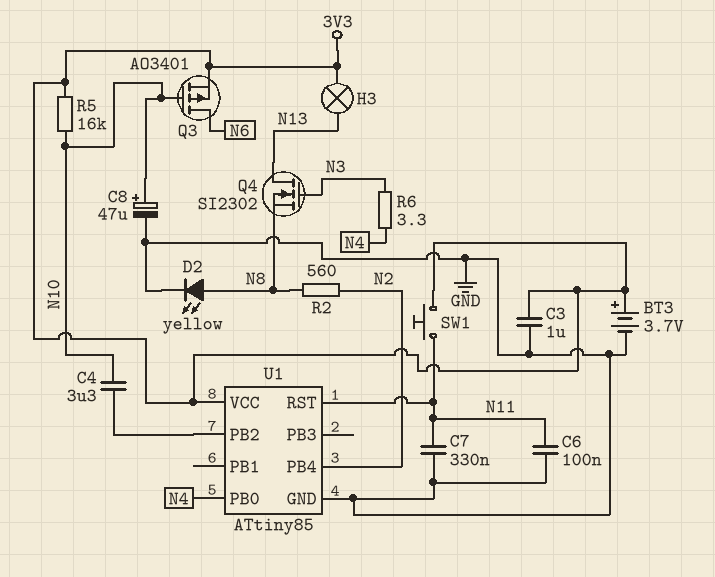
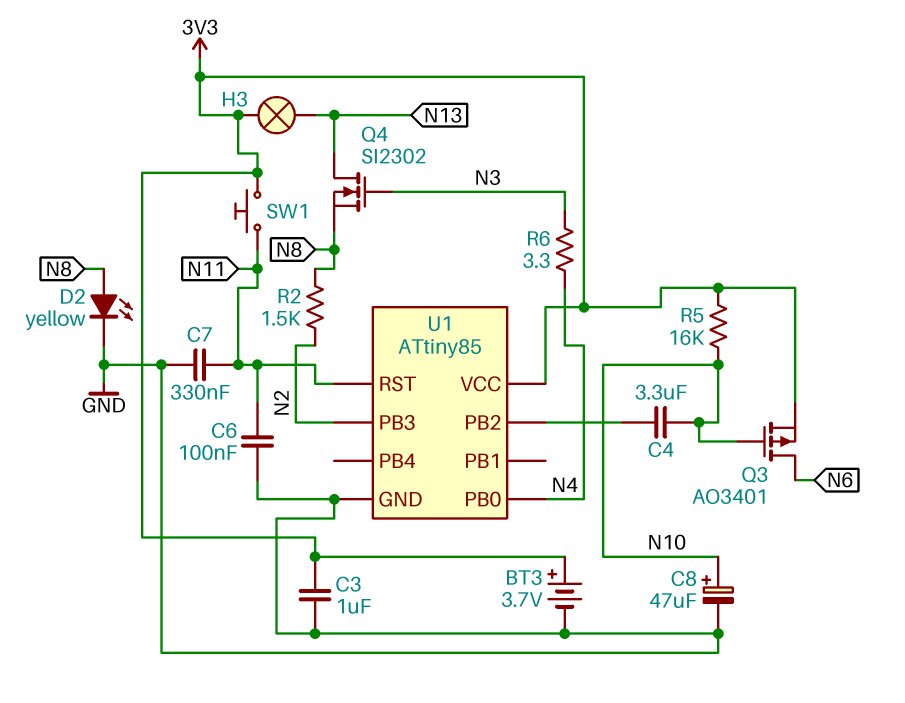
R2: 560 (N2, N8) -> 1.5k (N2, N8)
U1 pin PB3: none -> N2
U1 pin PB4: N2 -> none

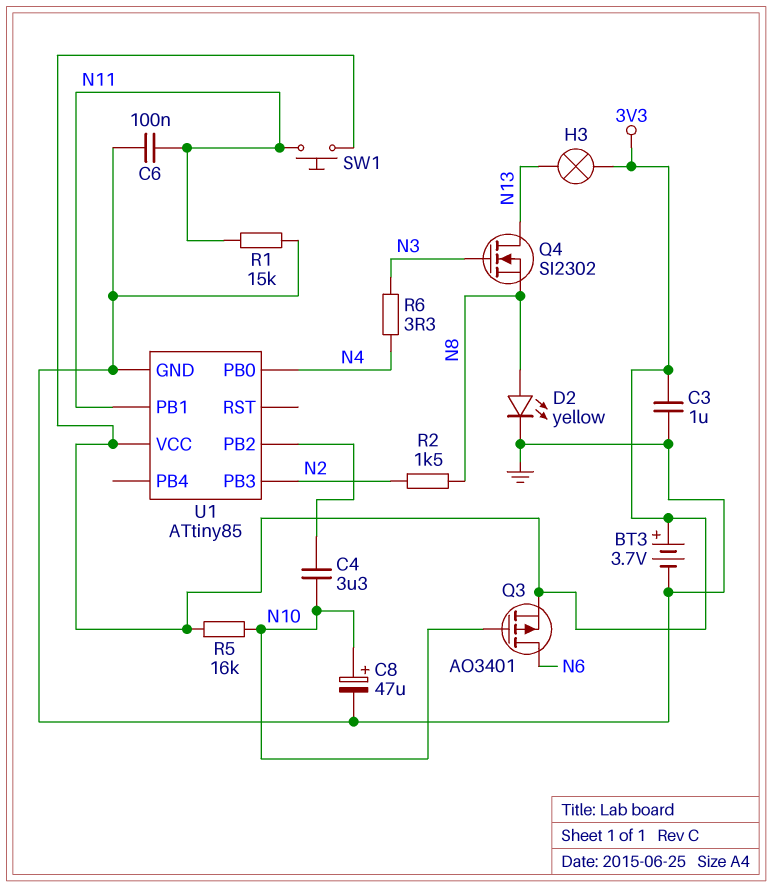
C7: 330nF (GND, N11) -> none
R1: none -> 15k (GND, N11)
U1 pin PB1: none -> N11
U1 pin RST: N11 -> none

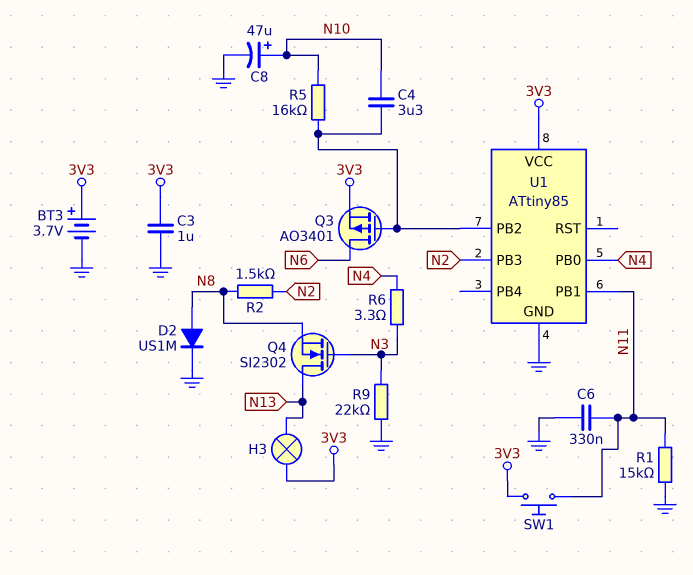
C6: 100nF (GND, N11) -> 330nF (GND, N11)
D2: LED yellow (A N8, K GND) -> diode US1M (A N8, K GND)
Q3: PMOS AO3401 (G N10, D N6, S 3V3) -> PMOS AO3401 (G U1/PB2, D N6, S 3V3)
R5: 16k (3V3, N10) -> 16k (N10, U1/PB2)
R9: none -> 22k (GND, N3)

